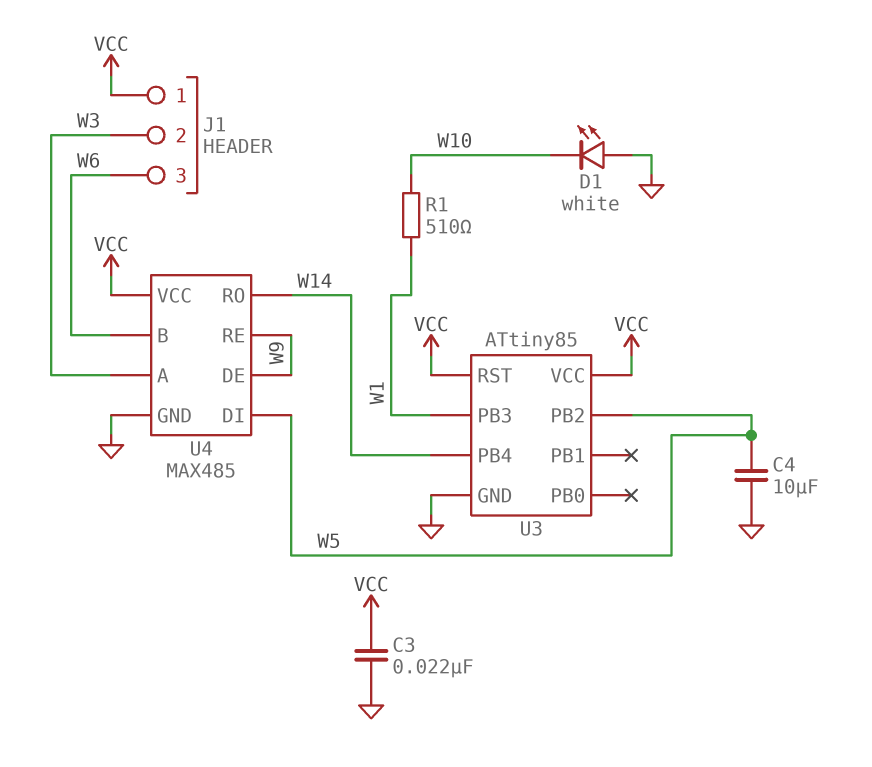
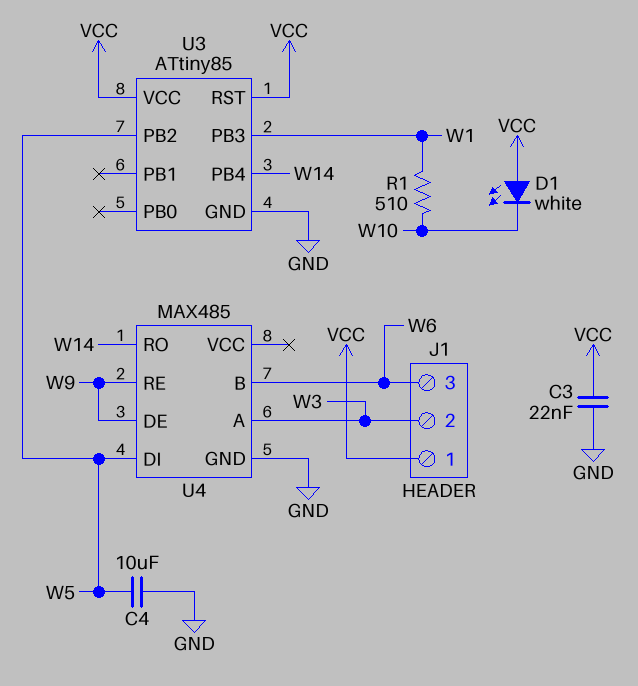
D1: LED white (A GND, K W10) -> LED white (A VCC, K W10)
U4 pin VCC: VCC -> none

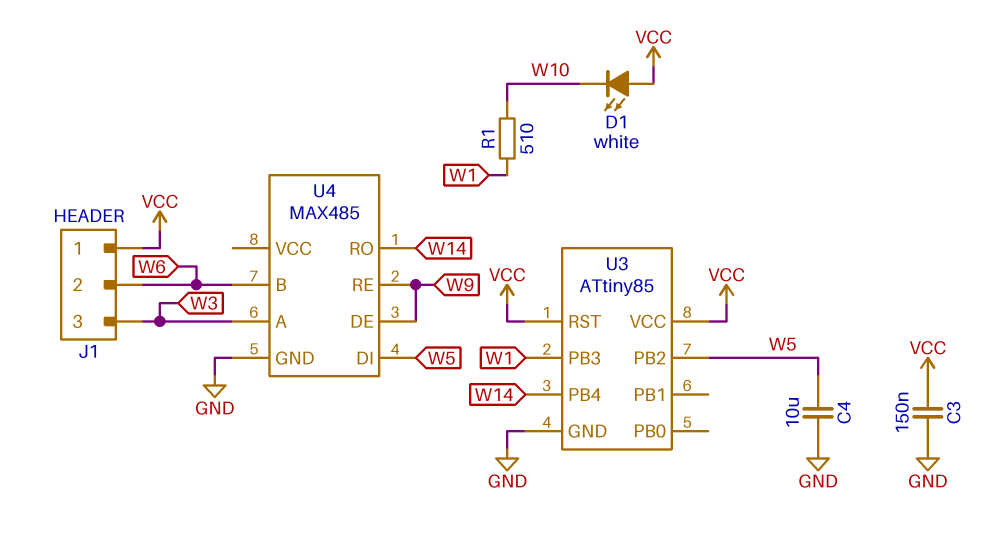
C3: 22nF (GND, VCC) -> 150nF (GND, VCC)
J1 pin 2: W3 -> W6
J1 pin 3: W6 -> W3

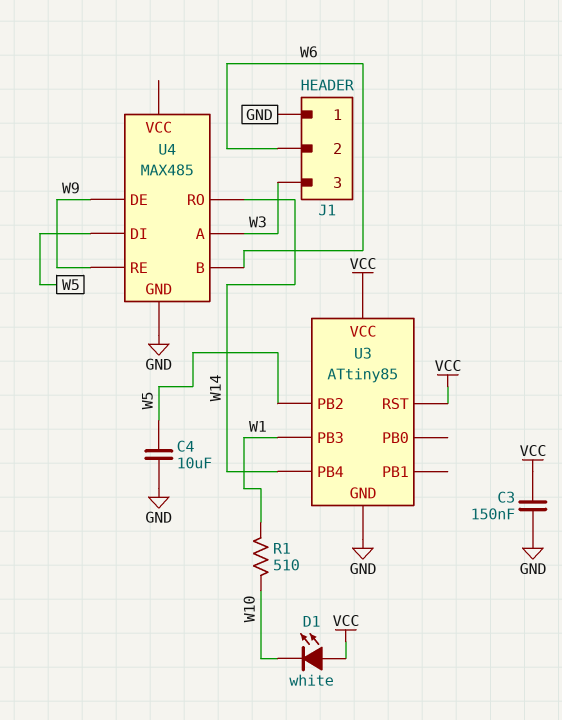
J1 pin 1: VCC -> GND

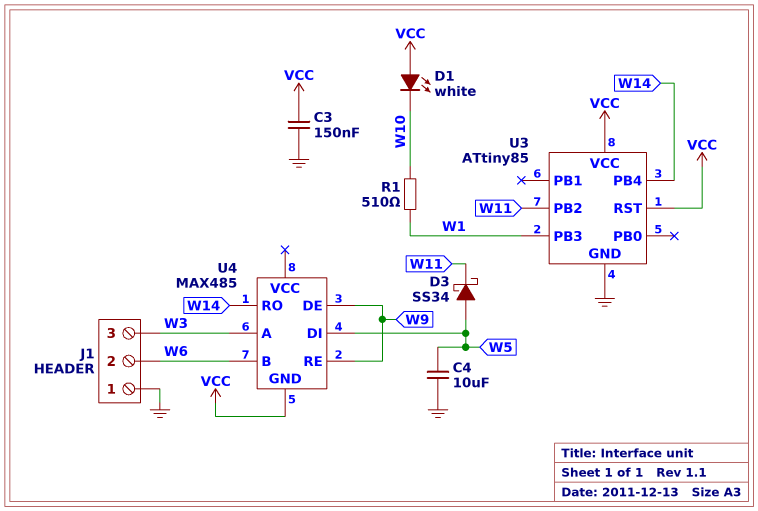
D3: none -> schottky SS34 (A W5, K W11)
U3 pin PB2: W5 -> W11
U4 pin GND: GND -> VCC

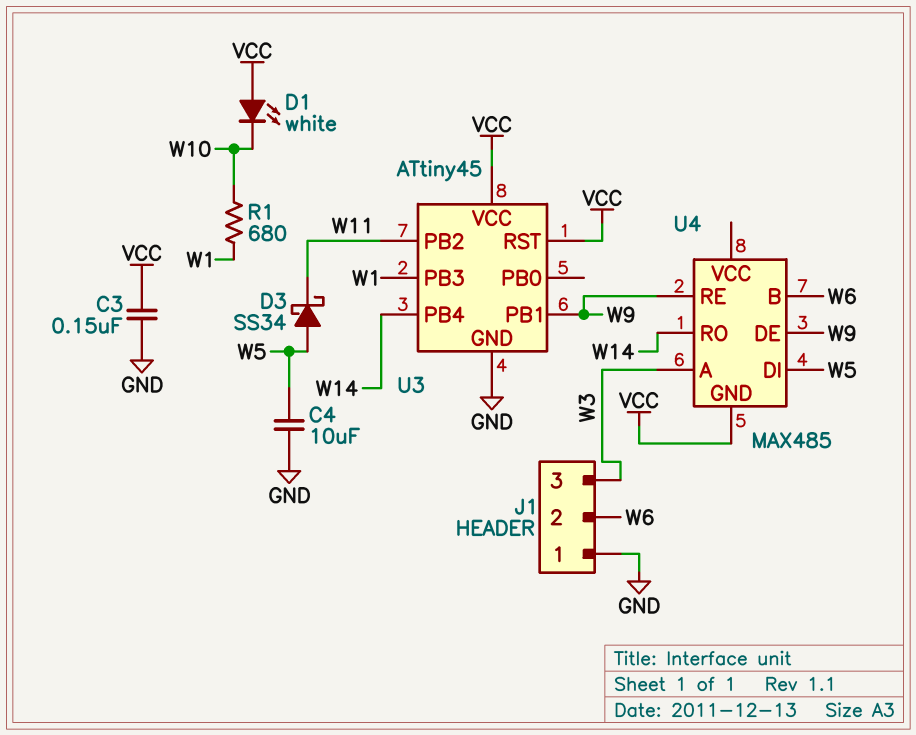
R1: 510 (W1, W10) -> 680 (W1, W10)
U3: ATtiny85 -> ATtiny45
U3 pin PB1: none -> W9

